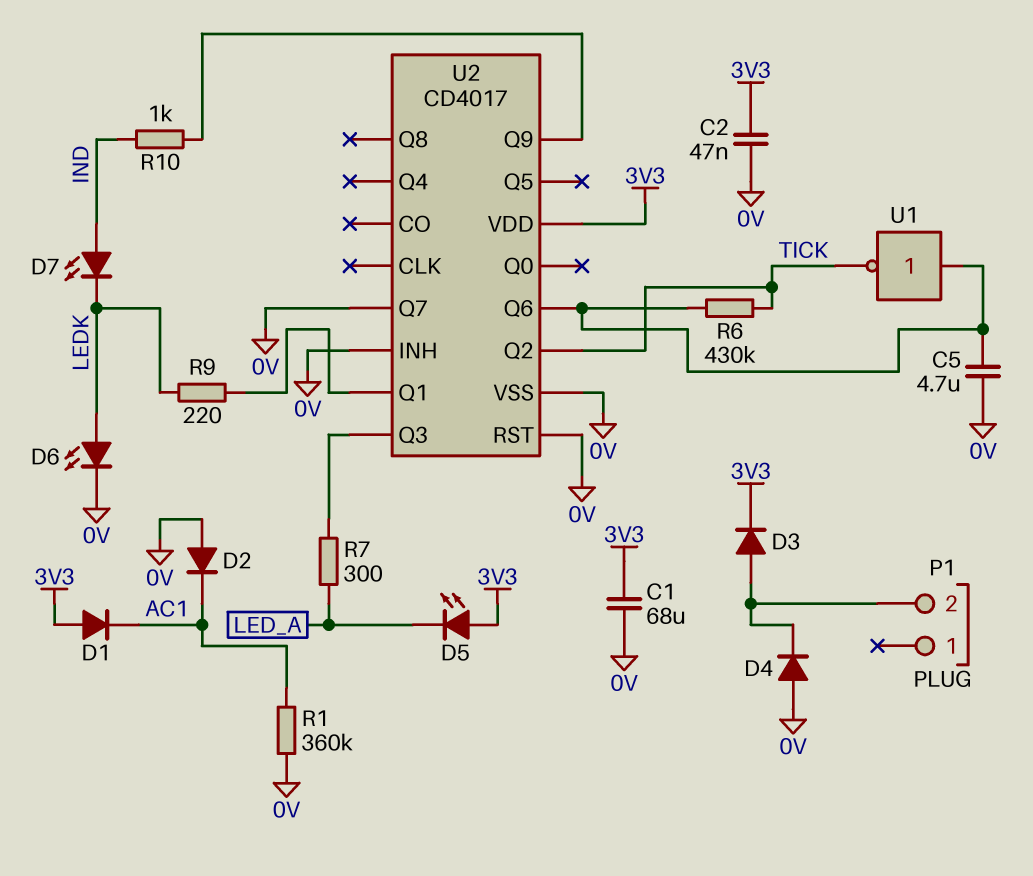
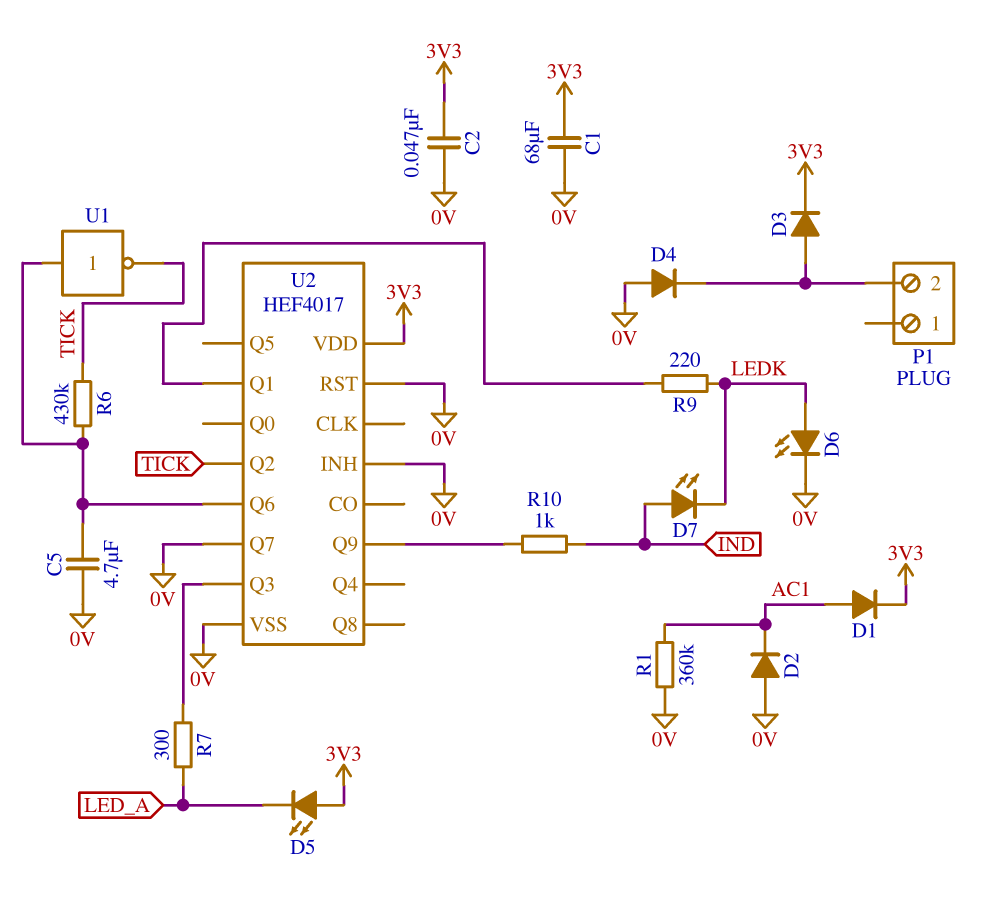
D1: diode (A 3V3, K AC1) -> diode (A AC1, K 3V3)
U2: CD4017 -> HEF4017

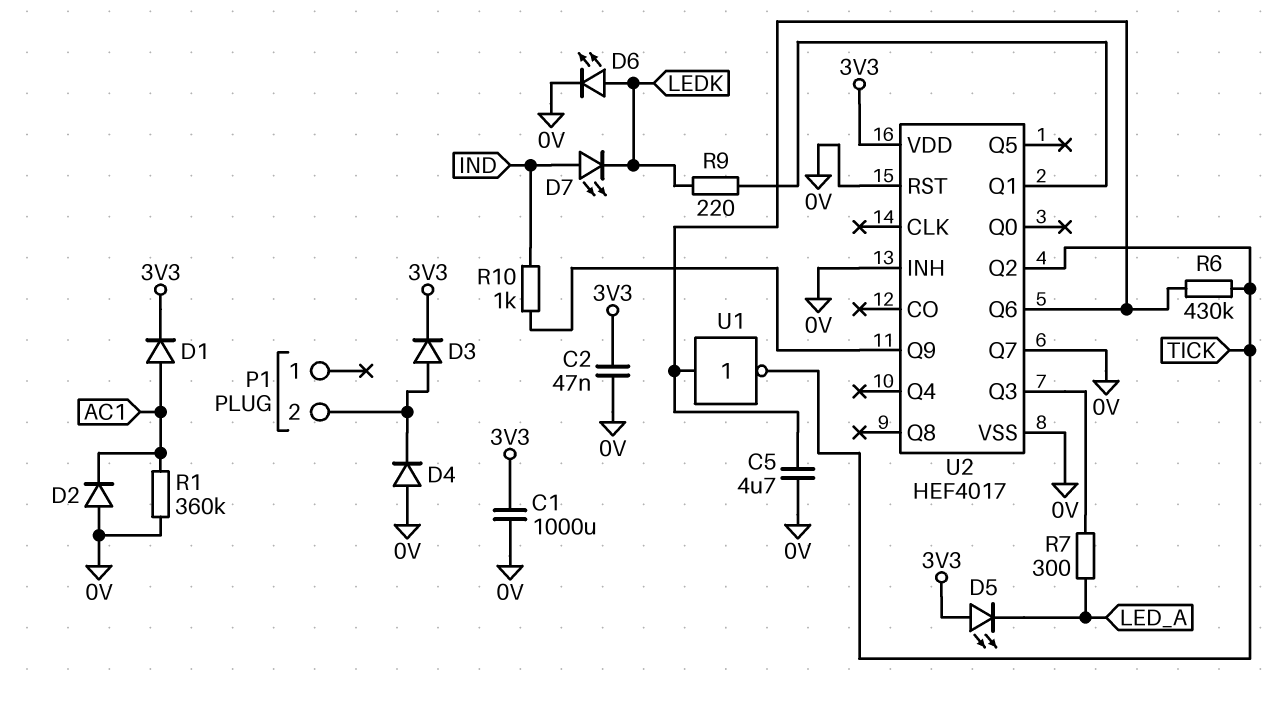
C1: 68uF (0V, 3V3) -> 1000uF (0V, 3V3)

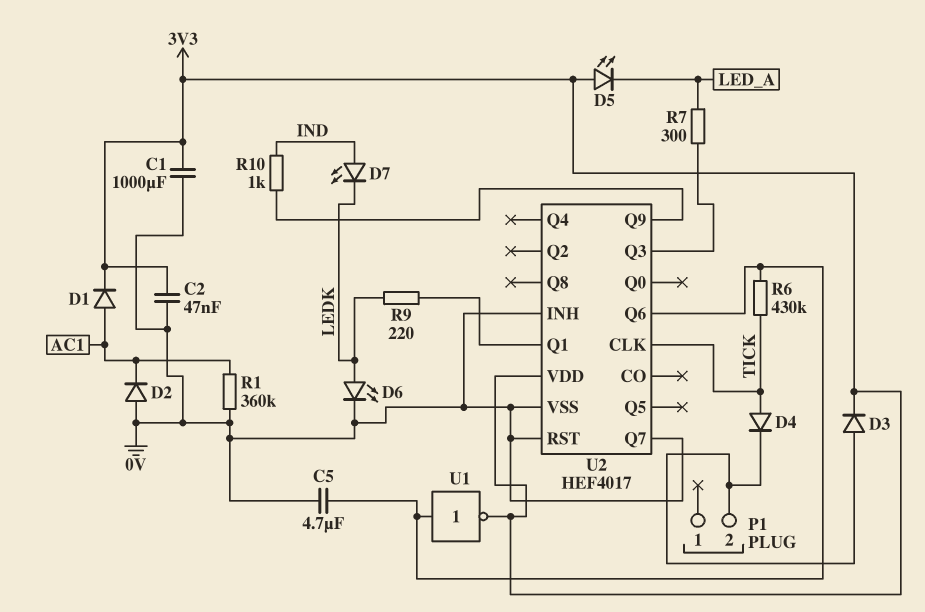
D4: diode (A 0V, K P1/2) -> diode (A TICK, K P1/2)
U1: NOT (in U2/Q6, out TICK) -> NOT (in U2/Q6, out 3V3)
U2 pin CLK: none -> TICK
U2 pin Q2: TICK -> none

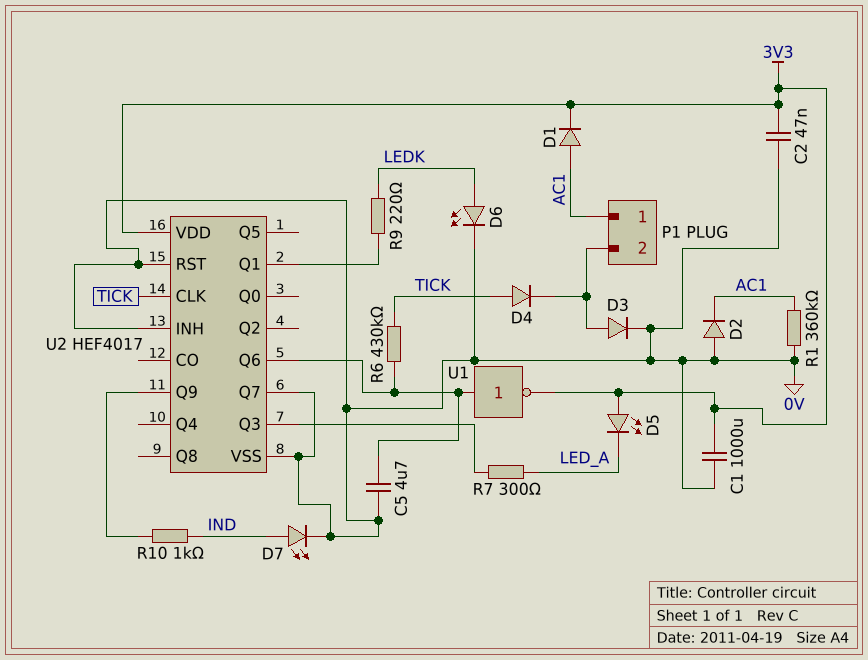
D3: diode (A P1/2, K 3V3) -> diode (A P1/2, K 0V)
D7: LED (A IND, K LEDK) -> LED (A IND, K 0V)
P1 pin 1: none -> AC1

